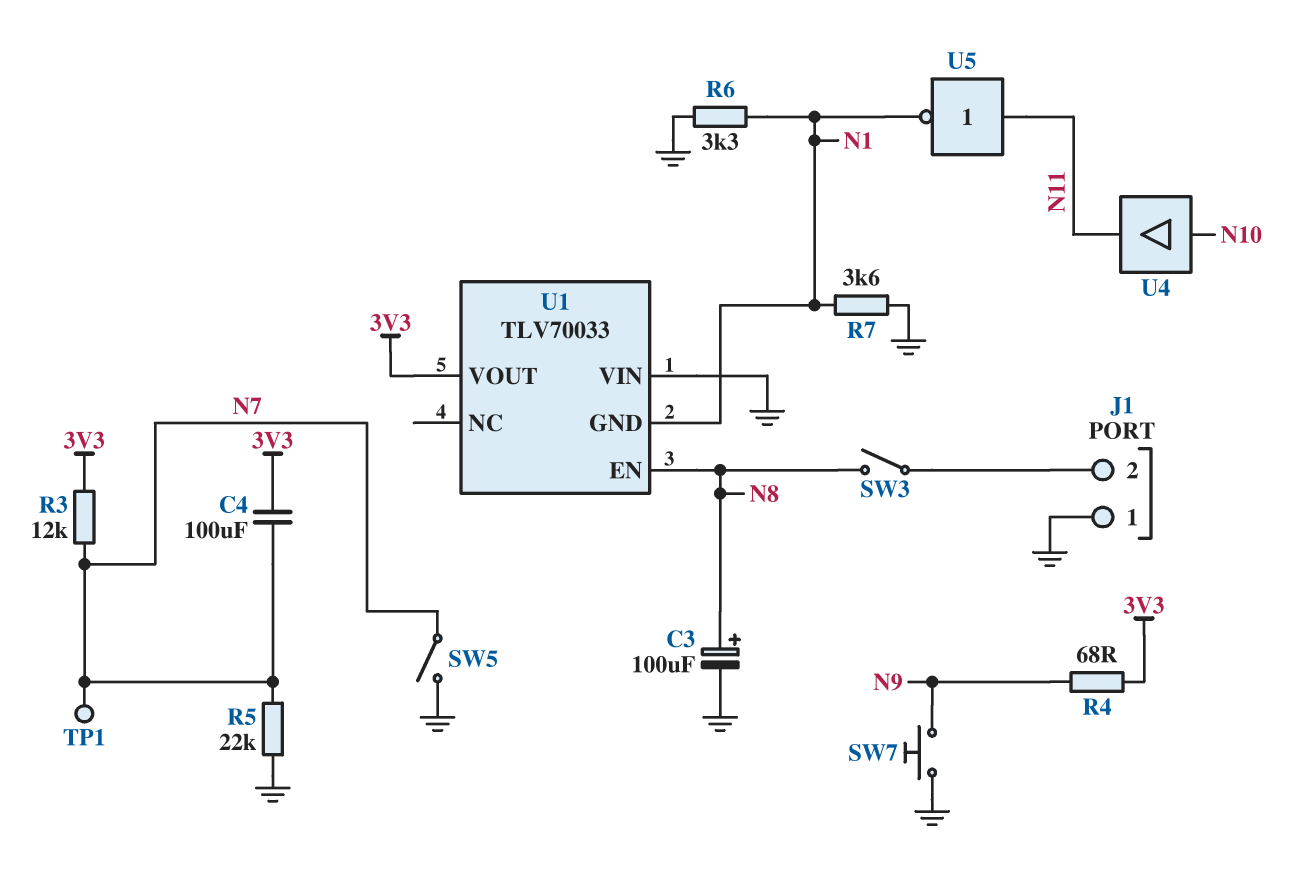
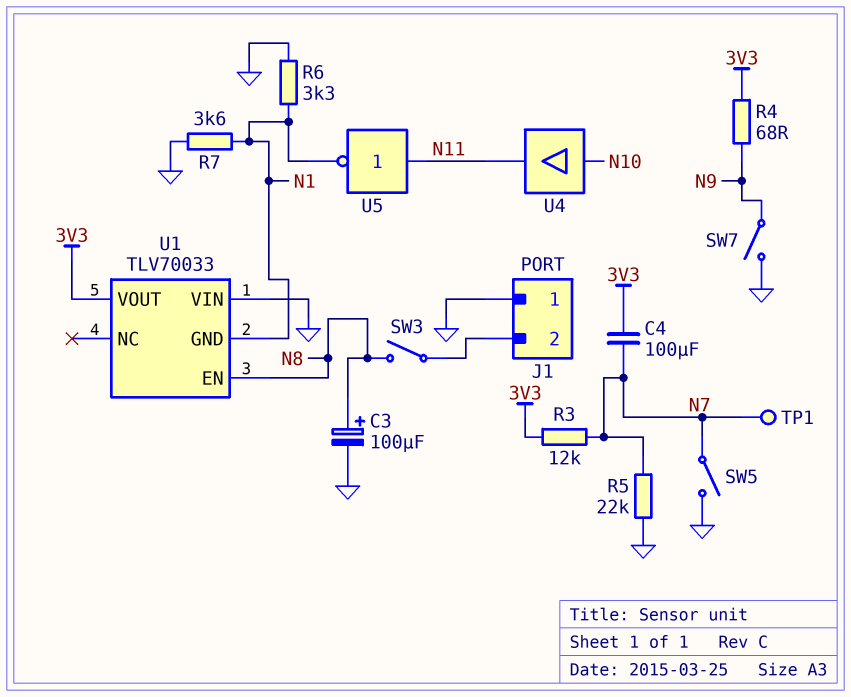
SW7: button (GND, N9) -> switch (GND, N9)

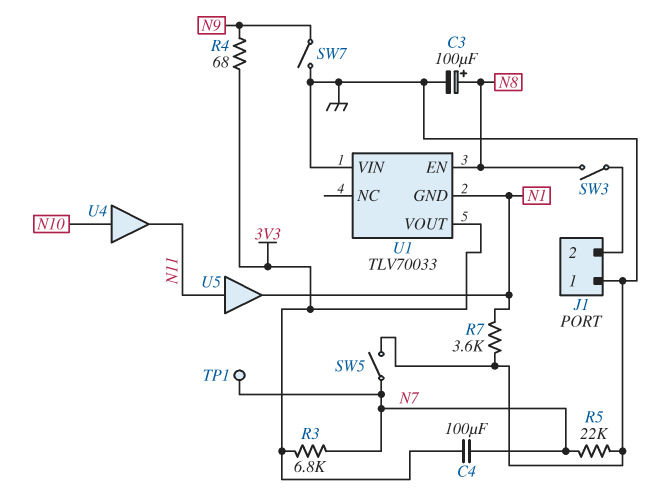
R3: 12k (3V3, N7) -> 6.8k (3V3, N7)
R6: 3.3k (GND, N1) -> none
U5: NOT (in N11, out N1) -> buffer (in N11, out N1)

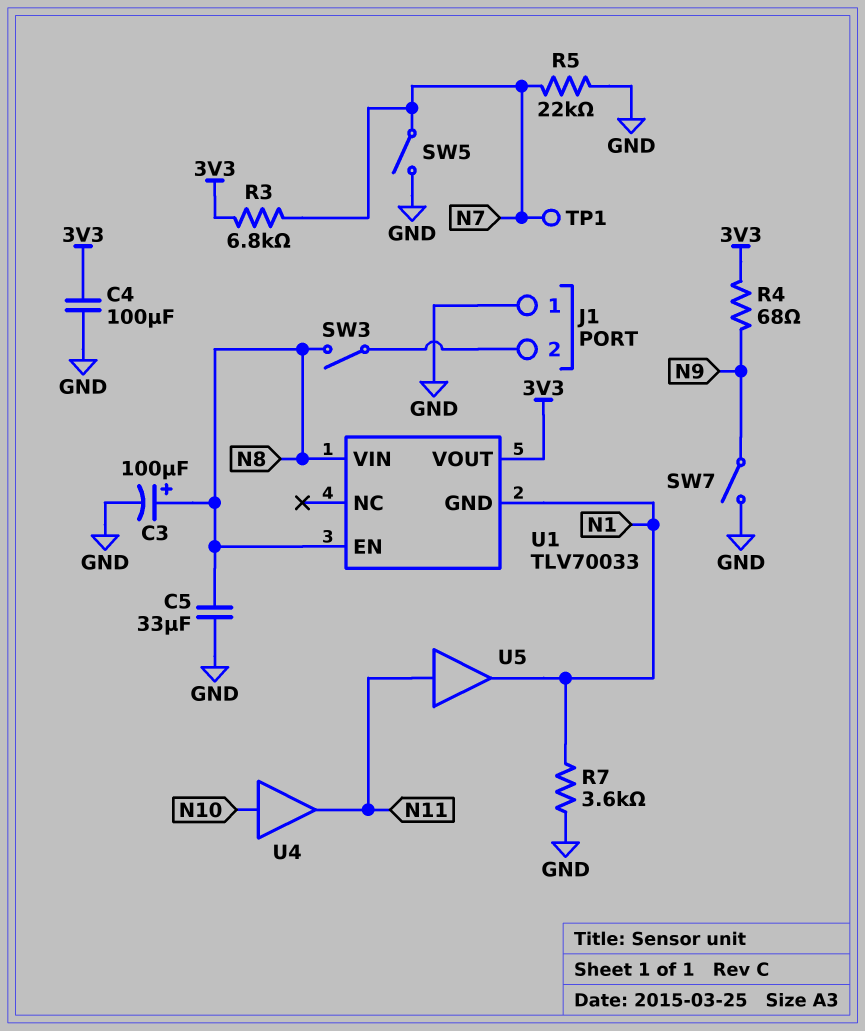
C4: 100uF (3V3, N7) -> 100uF (3V3, GND)
C5: none -> 33uF (GND, N8)
U1 pin VIN: GND -> N8

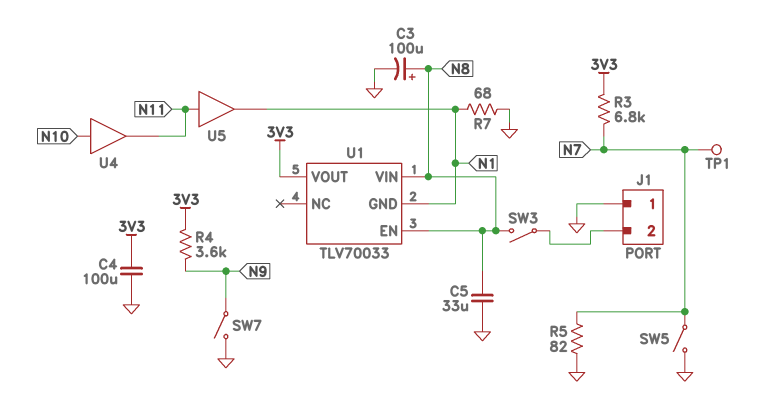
R4: 68 (3V3, N9) -> 3.6k (3V3, N9)
R5: 22k (GND, N7) -> 82 (GND, N7)
R7: 3.6k (GND, N1) -> 68 (GND, N1)

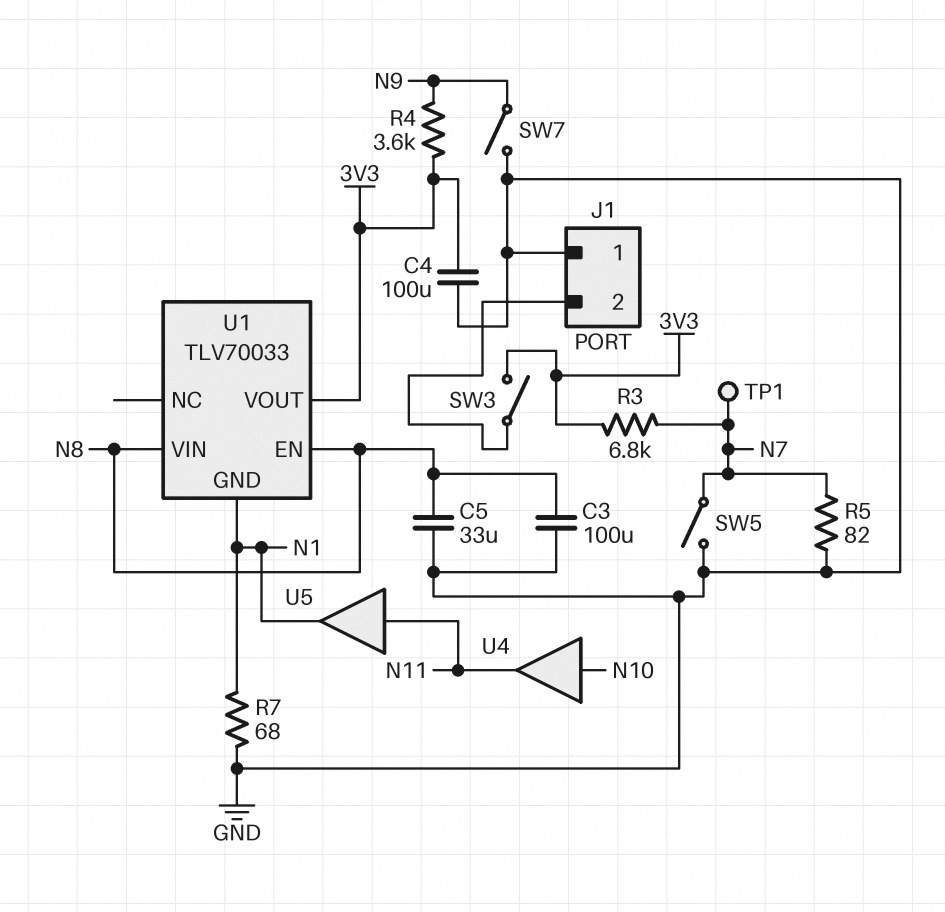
C3: 100uF (plus N8, minus GND) -> 100uF (GND, N8)
SW3: switch (J1/2, N8) -> switch (3V3, J1/2)

